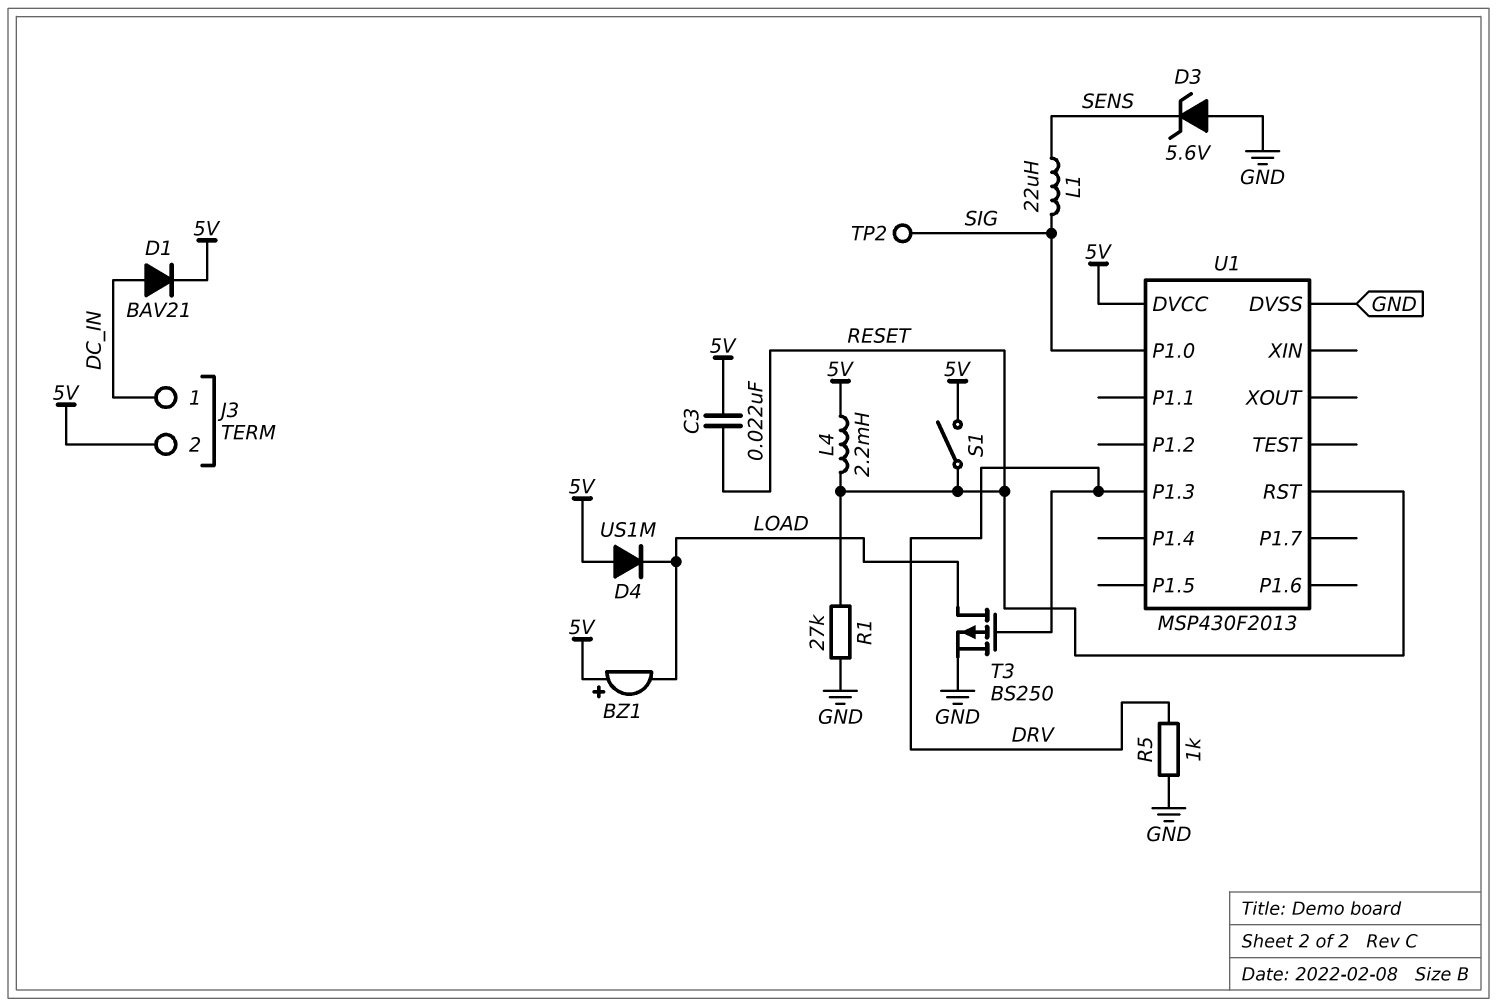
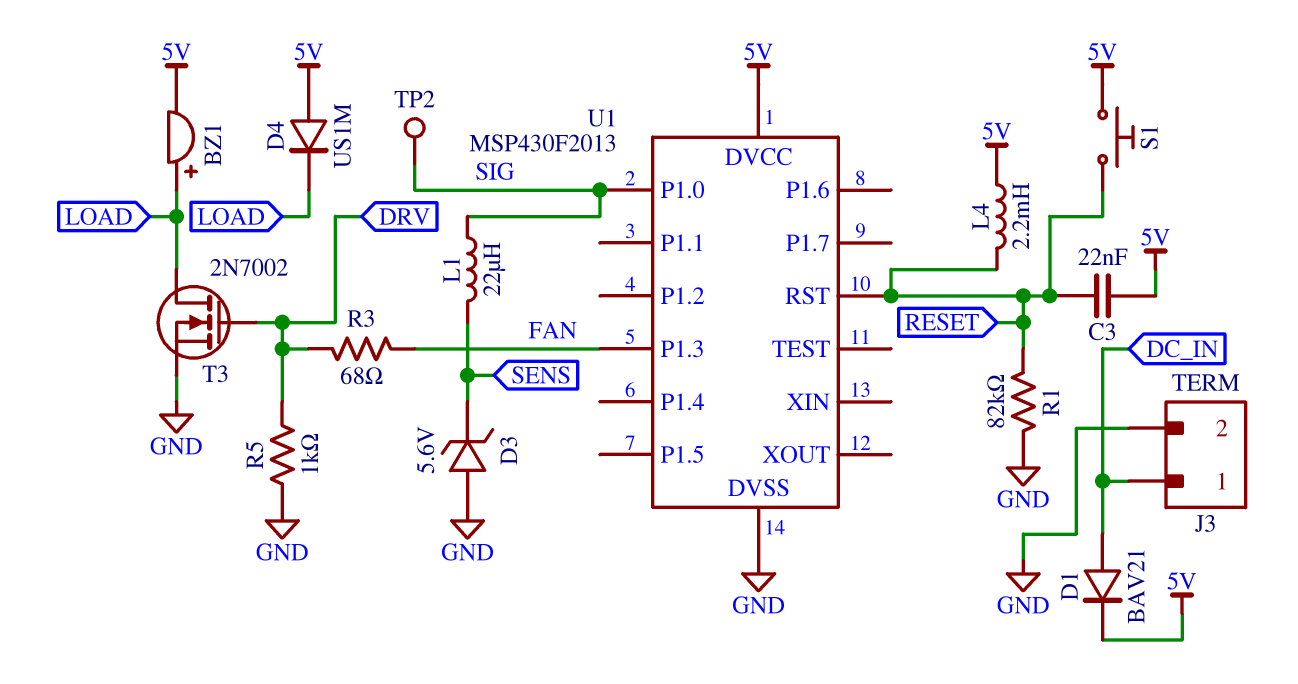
BZ1: buzzer (plus 5V, minus LOAD) -> buzzer (plus LOAD, minus 5V)
J3 pin 2: 5V -> GND
R1: 27k (GND, RESET) -> 82k (GND, RESET)
R3: none -> 68 (DRV, FAN)
S1: switch (5V, RESET) -> button (5V, RESET)
T3: PMOS BS250 (G DRV, D LOAD, S GND) -> NMOS 2N7002 (G DRV, D LOAD, S GND)
U1 pin P1.3: DRV -> FAN

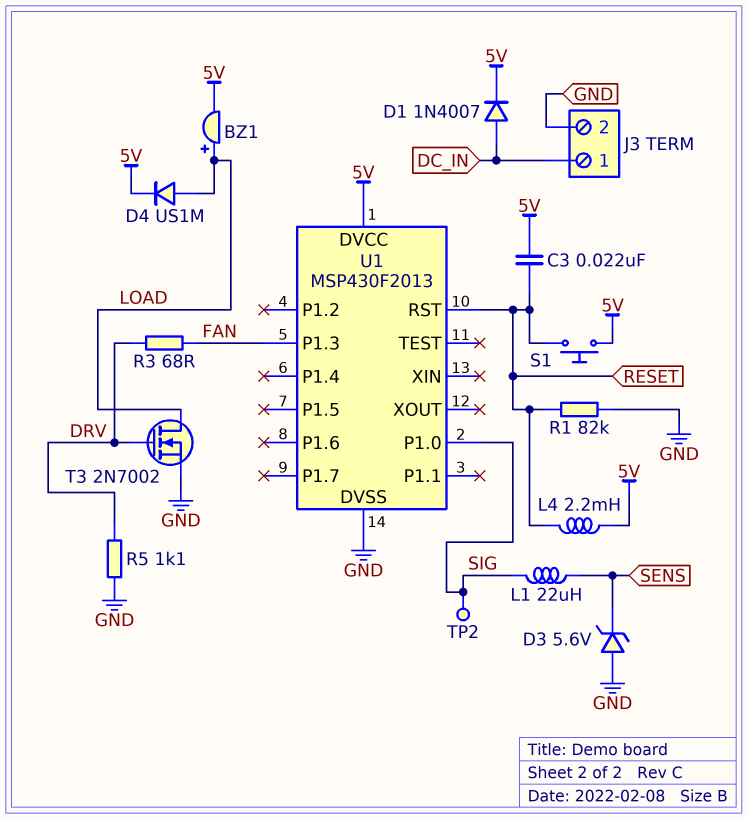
D1: diode BAV21 (A DC_IN, K 5V) -> diode 1N4007 (A DC_IN, K 5V)
D4: diode US1M (A 5V, K LOAD) -> diode US1M (A LOAD, K 5V)
R5: 1k (DRV, GND) -> 1.1k (DRV, GND)

